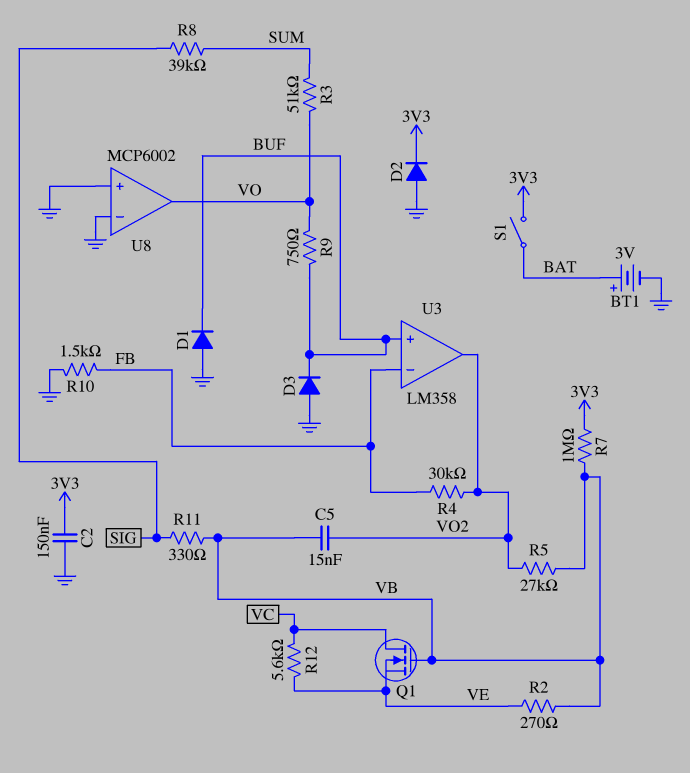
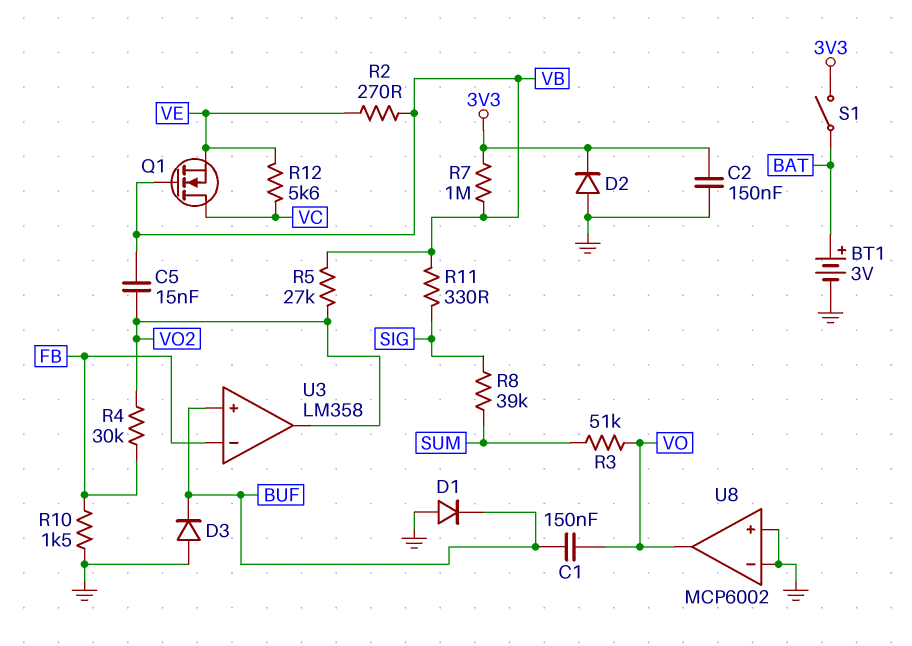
C1: none -> 150nF (BUF, VO)
R9: 750 (BUF, VO) -> none

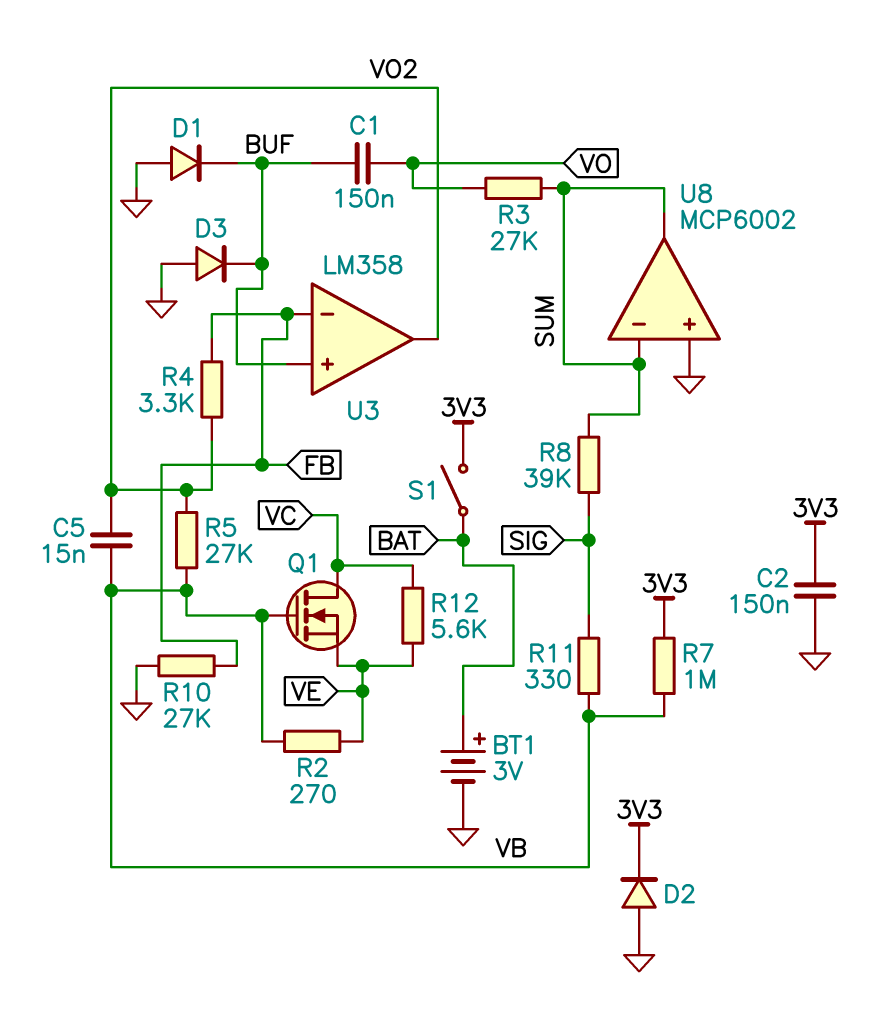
R3: 51k (SUM, VO) -> 27k (SUM, VO)
R4: 30k (FB, VO2) -> 3.3k (FB, VO2)
R10: 1.5k (FB, GND) -> 27k (FB, GND)
U8 pin in-: GND -> SUM
U8 pin out: VO -> SUM

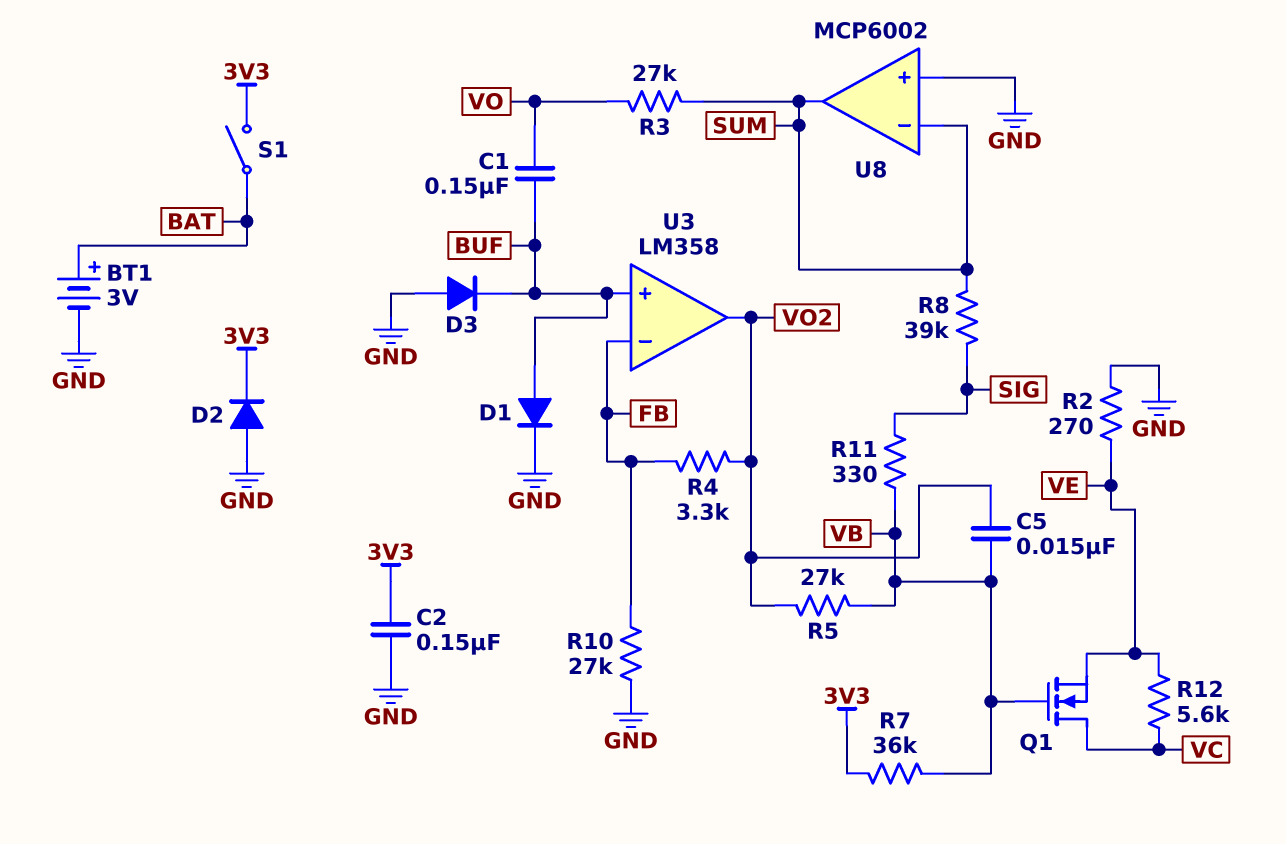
D1: diode (A GND, K BUF) -> diode (A BUF, K GND)
R2: 270 (VB, VE) -> 270 (GND, VE)
R7: 1M (3V3, VB) -> 36k (3V3, VB)

